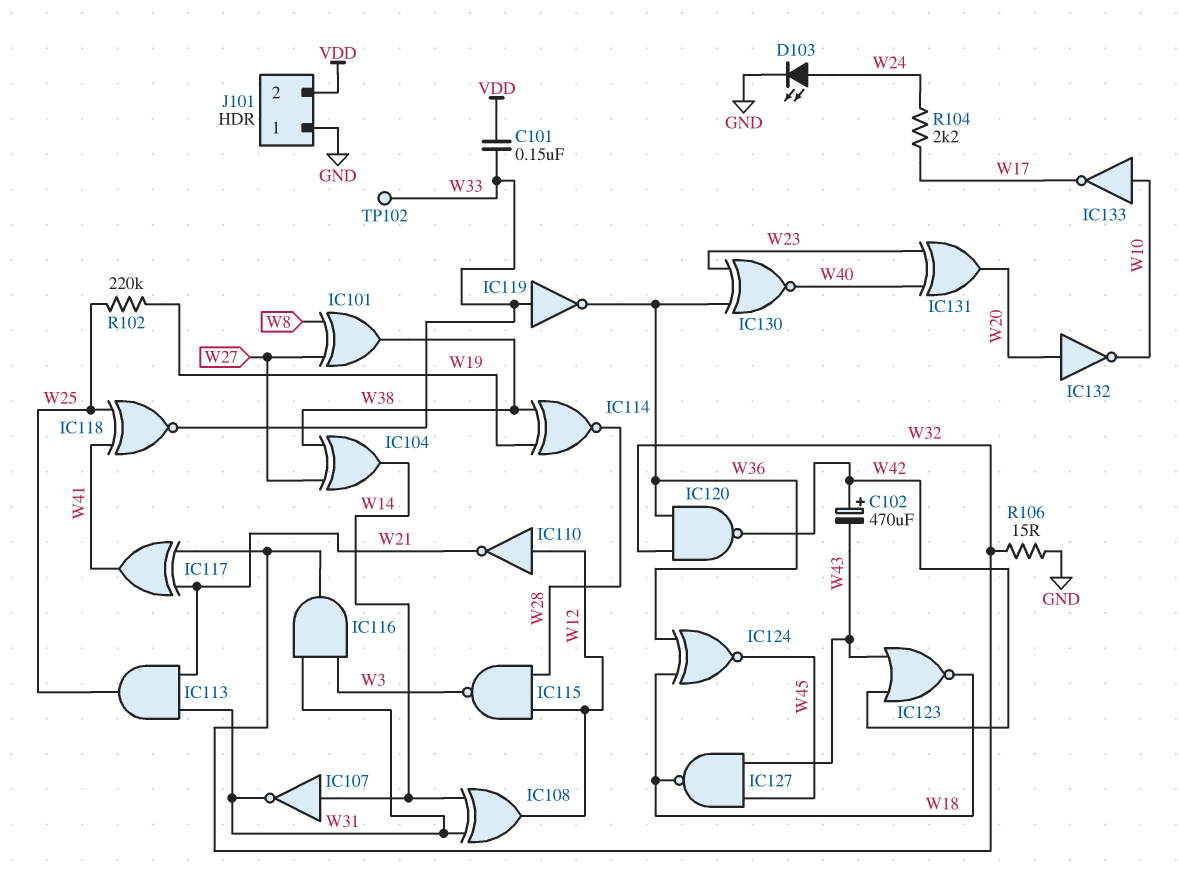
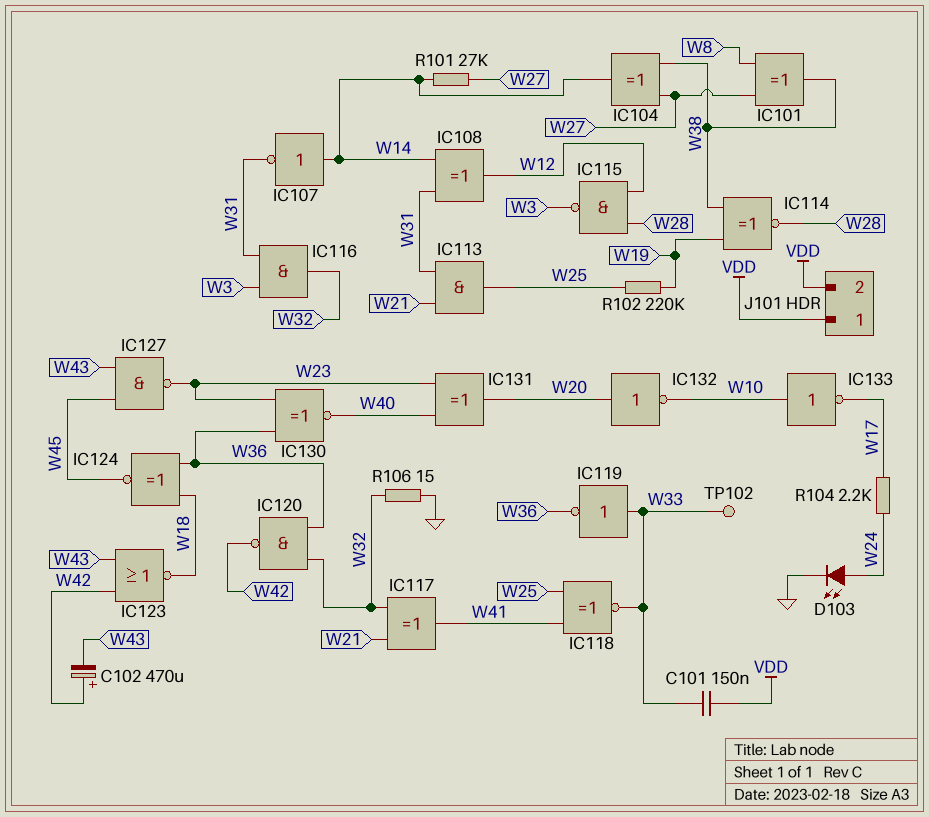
IC110: NOT (in W12, out W21) -> none
IC127: NAND (in W43, in W45, out W18) -> NAND (in W43, in W45, out W23)
J101 pin 1: GND -> VDD
R101: none -> 27k (W14, W27)

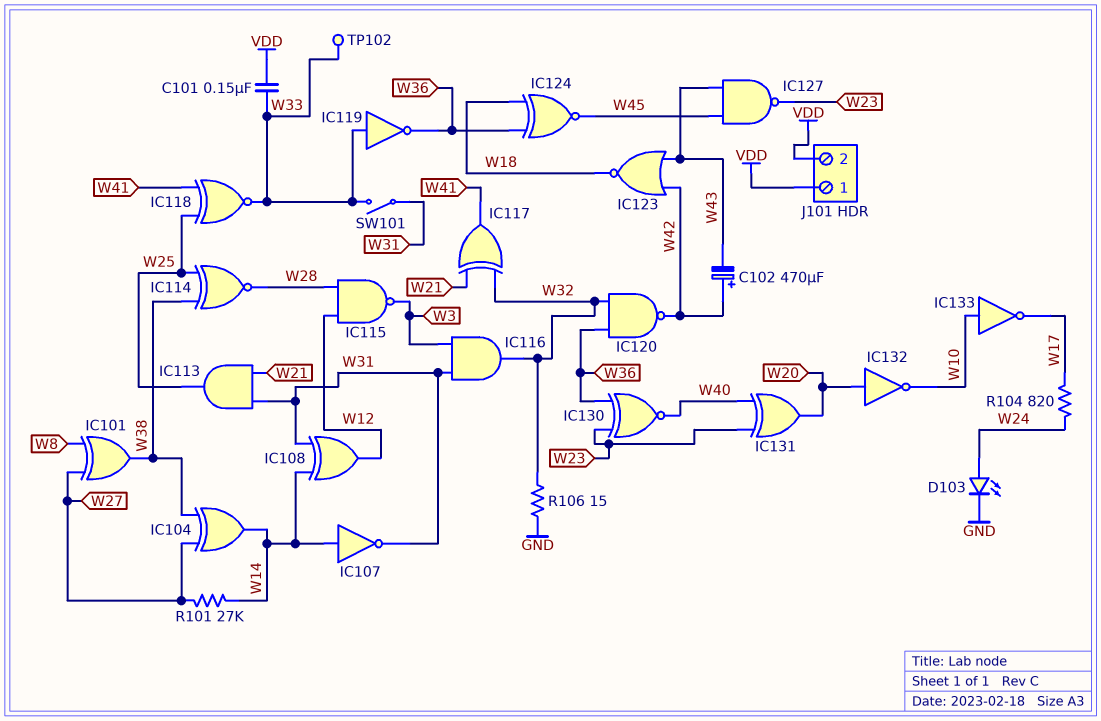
IC114: XNOR (in W19, in W38, out W28) -> XNOR (in W25, in W38, out W28)
R102: 220k (W19, W25) -> none
R104: 2.2k (W17, W24) -> 820 (W17, W24)
SW101: none -> switch (W31, W33)

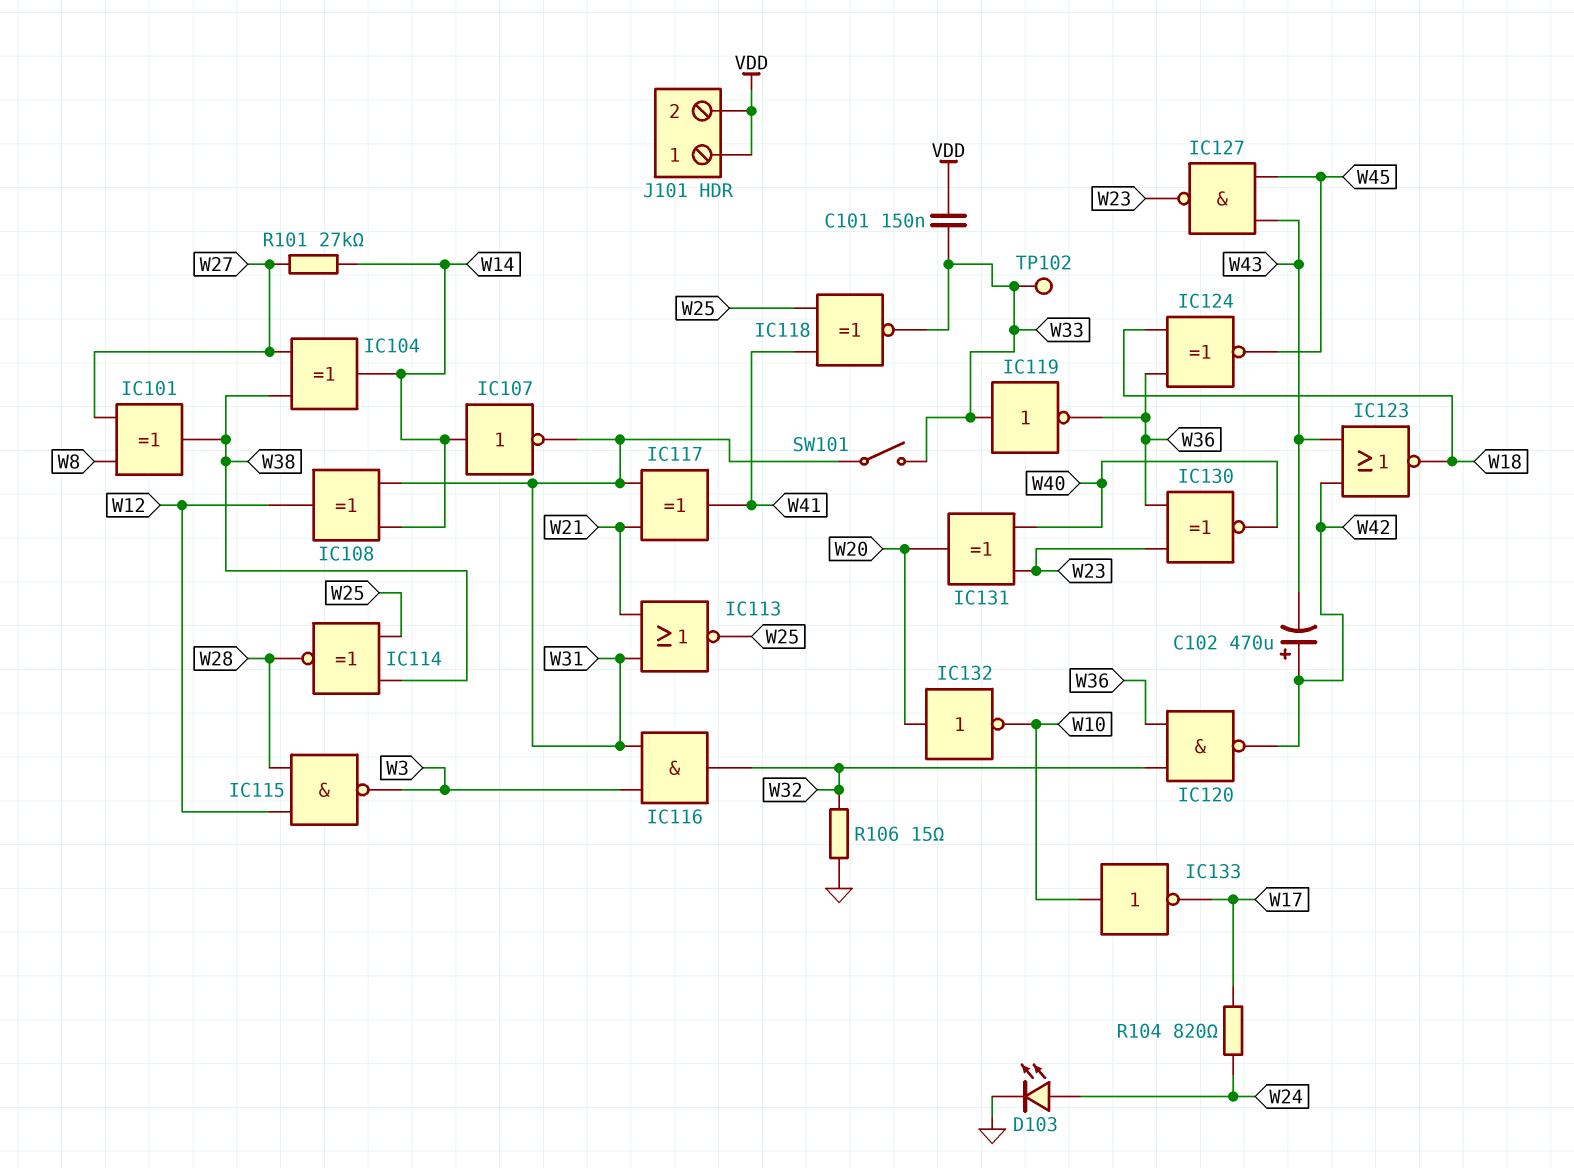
IC113: AND (in W21, in W31, out W25) -> NOR (in W21, in W31, out W25)
IC117: XOR (in W21, in W32, out W41) -> XOR (in W21, in W31, out W41)

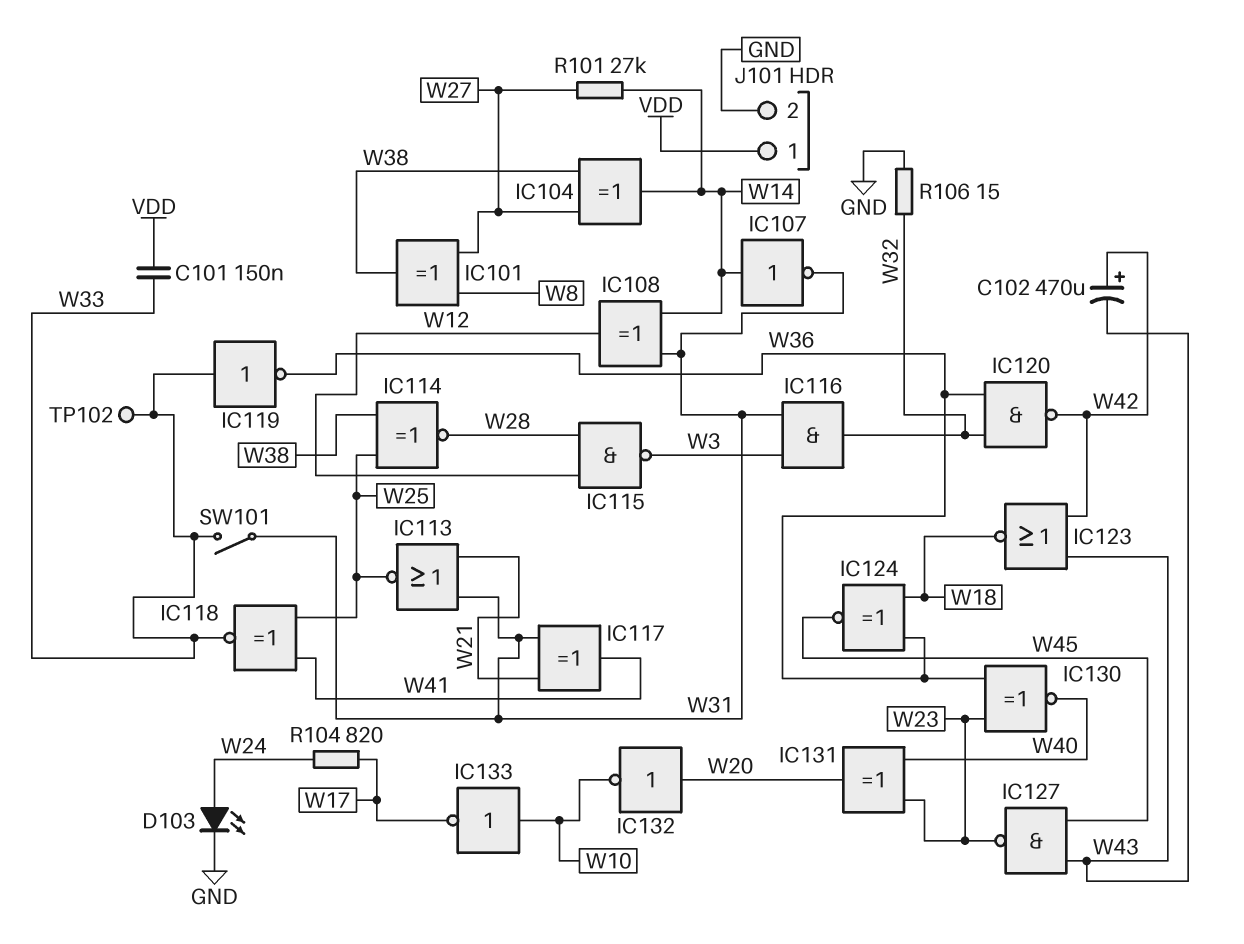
J101 pin 2: VDD -> GND

